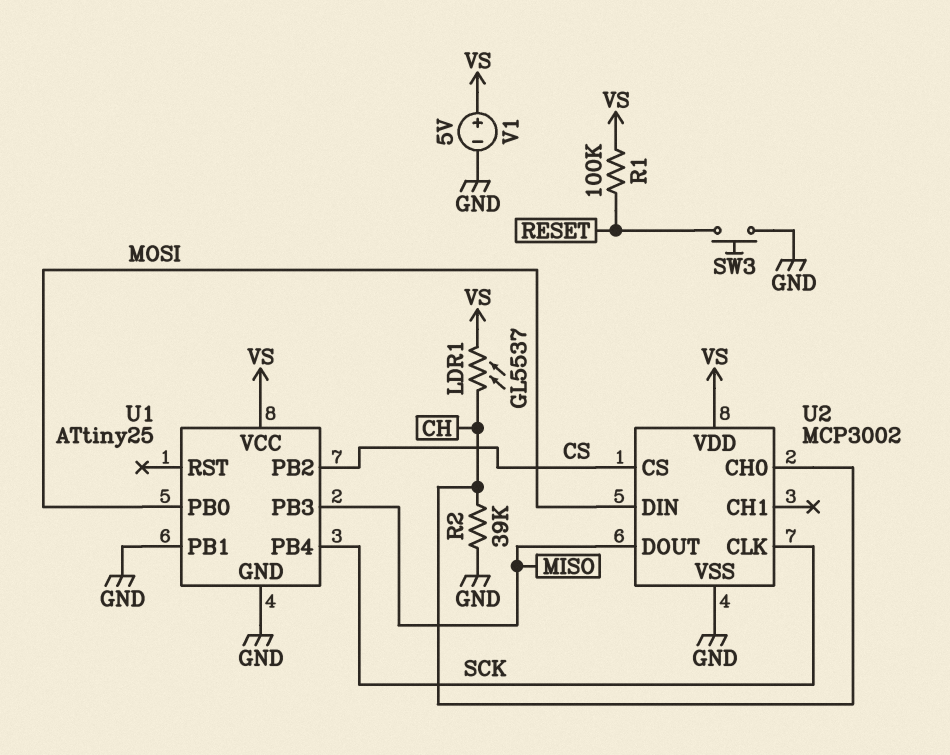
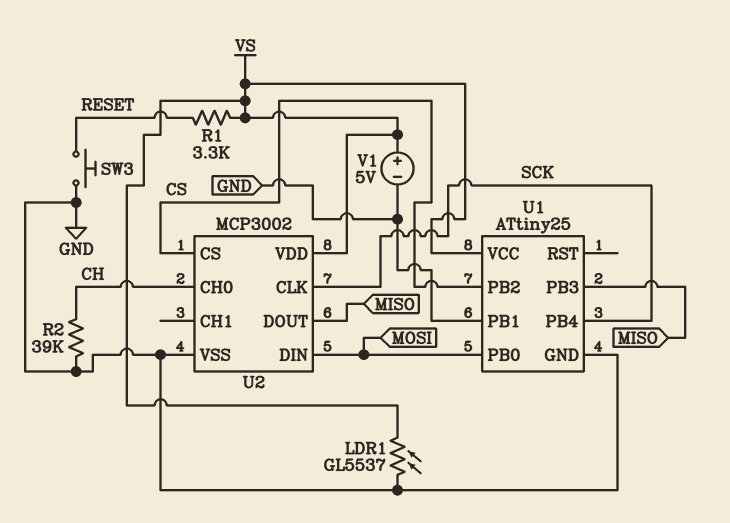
LDR1: GL5537 (CH, VS) -> GL5537 (GND, VS)
R1: 100k (RESET, VS) -> 3.3k (RESET, VS)

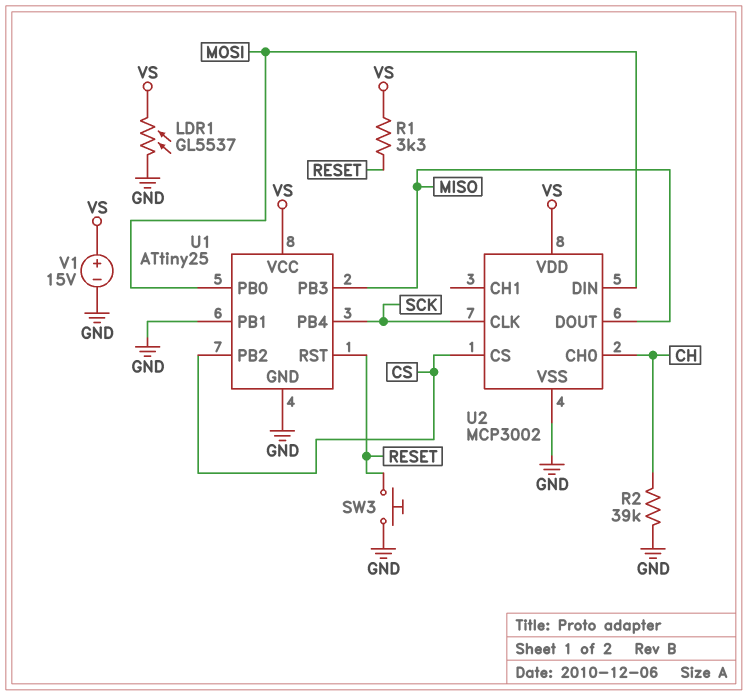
U1 pin RST: none -> RESET
V1: 5V (plus VS, minus GND) -> 15V (plus VS, minus GND)

